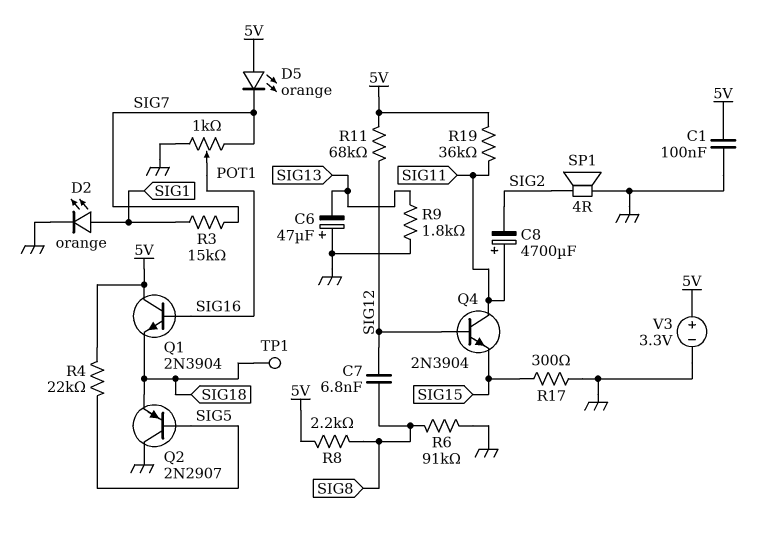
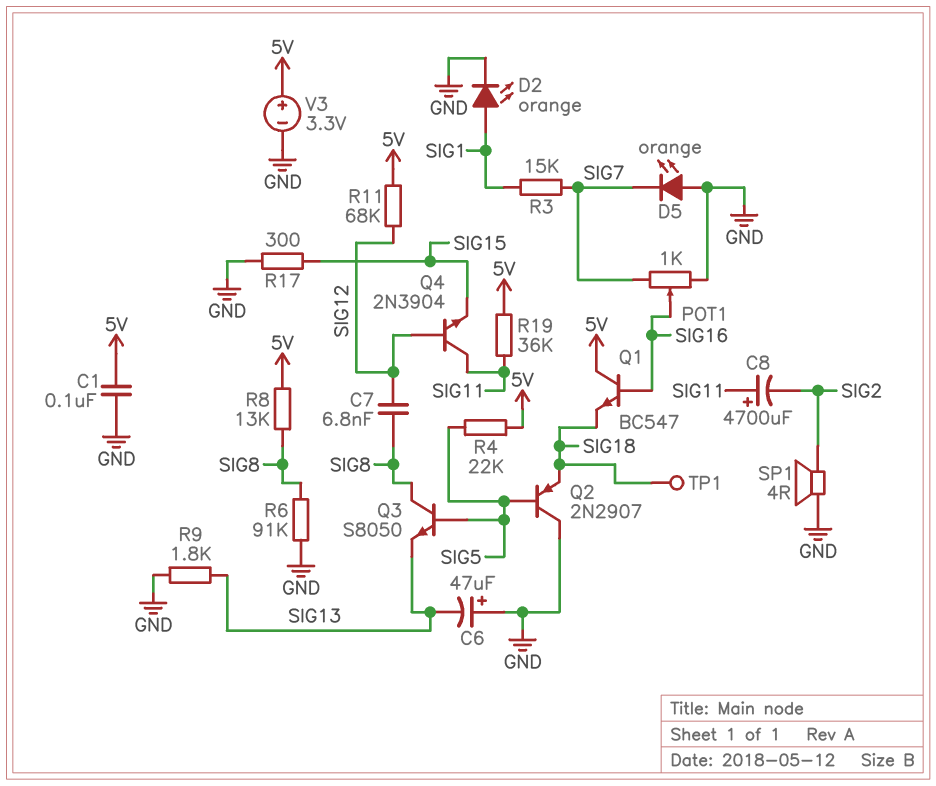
D5: LED orange (A 5V, K SIG7) -> LED orange (A GND, K SIG7)
Q1: NPN 2N3904 (B SIG16, C 5V, E SIG18) -> NPN BC547 (B SIG16, C 5V, E SIG18)
Q3: none -> NPN S8050 (B SIG5, C SIG8, E SIG13)
R8: 2.2k (5V, SIG8) -> 13k (5V, SIG8)

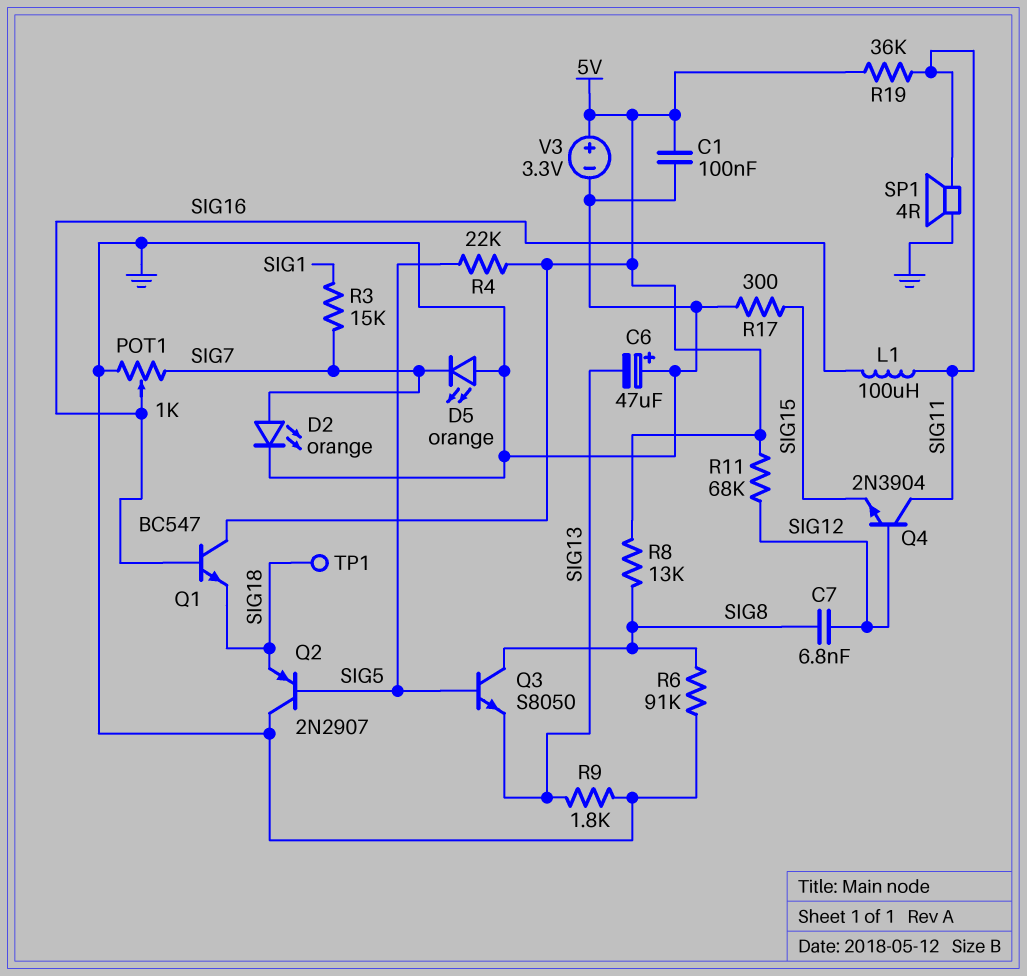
C8: 4700uF (plus SIG11, minus SIG2) -> none
D2: LED orange (A SIG1, K GND) -> LED orange (A SIG7, K GND)
L1: none -> 100uH (SIG11, SIG16)
SP1: speaker 4R (GND, SIG2) -> speaker 4R (GND, SIG11)

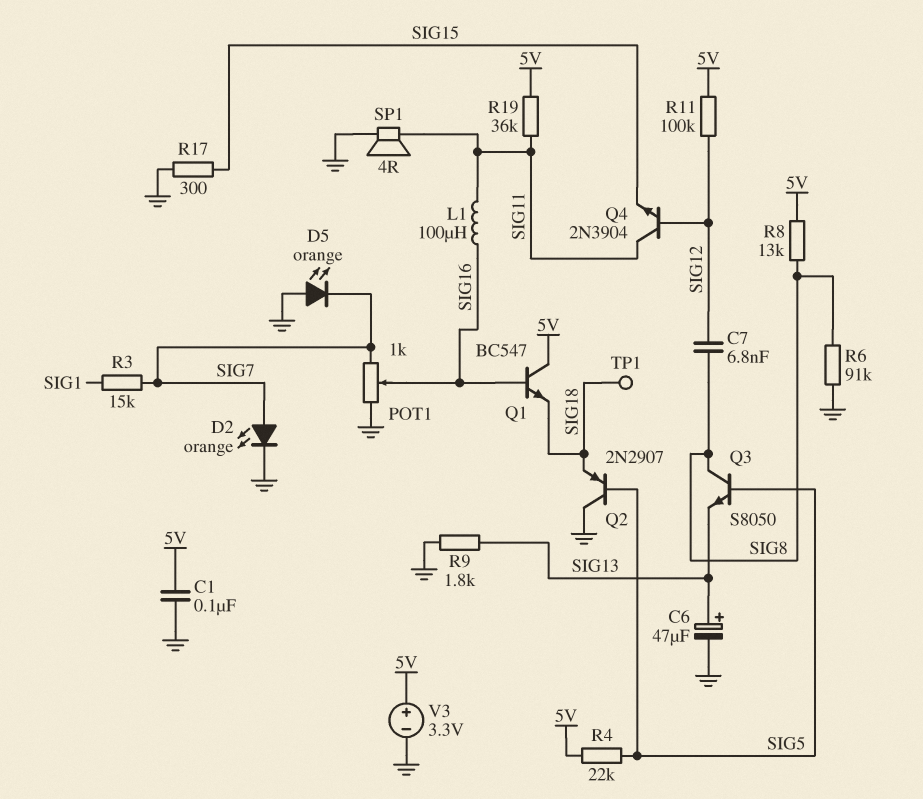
C6: 47uF (plus GND, minus SIG13) -> 47uF (plus SIG13, minus GND)
R11: 68k (5V, SIG12) -> 100k (5V, SIG12)

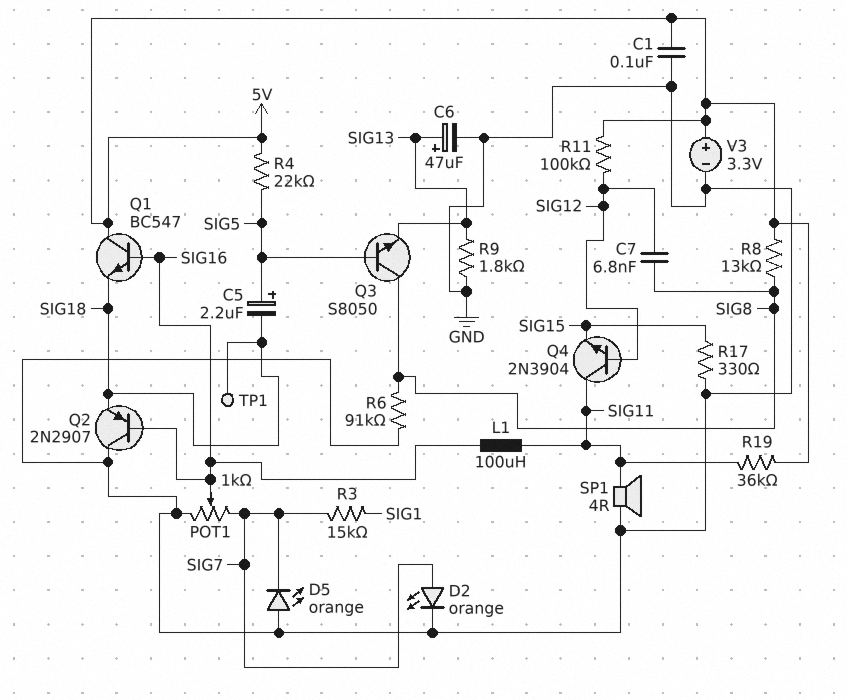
C5: none -> 2.2uF (plus SIG5, minus SIG18)
Q2: PNP 2N2907 (B SIG5, C GND, E SIG18) -> PNP 2N2907 (B SIG16, C GND, E SIG18)
R17: 300 (GND, SIG15) -> 330 (GND, SIG15)

